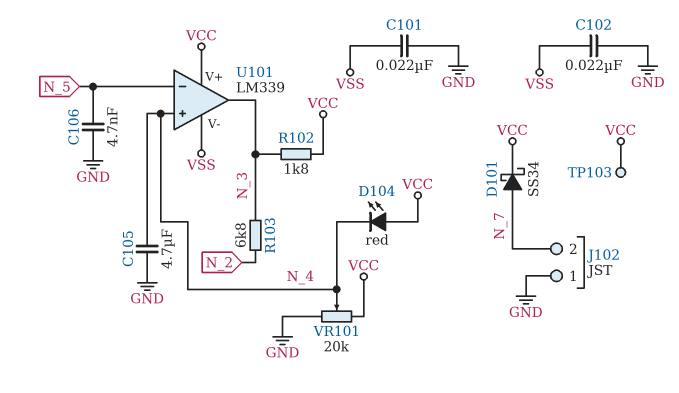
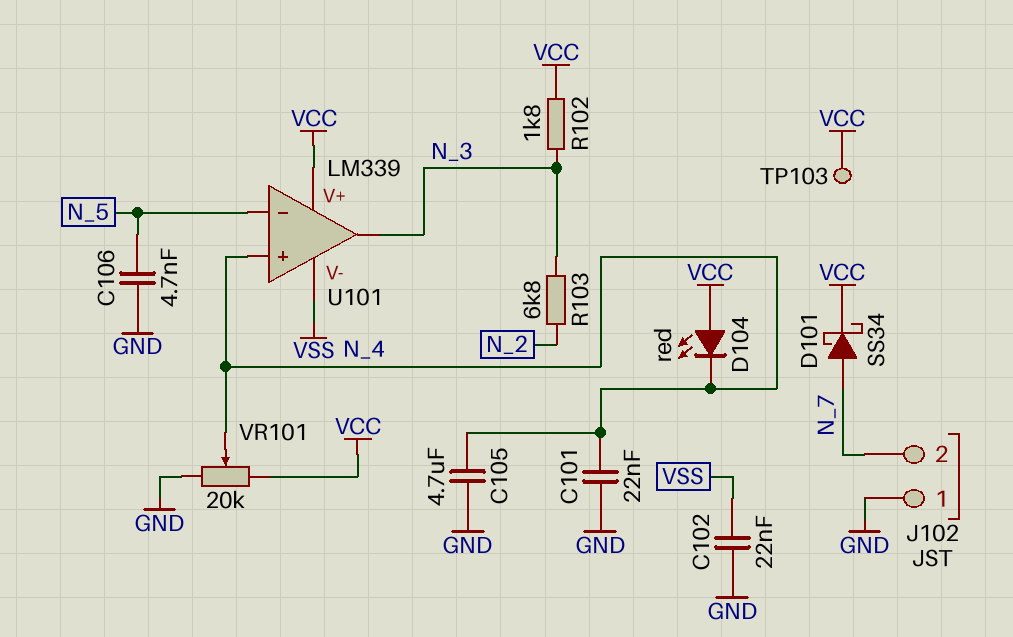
C101: 22nF (GND, VSS) -> 22nF (GND, N_4)

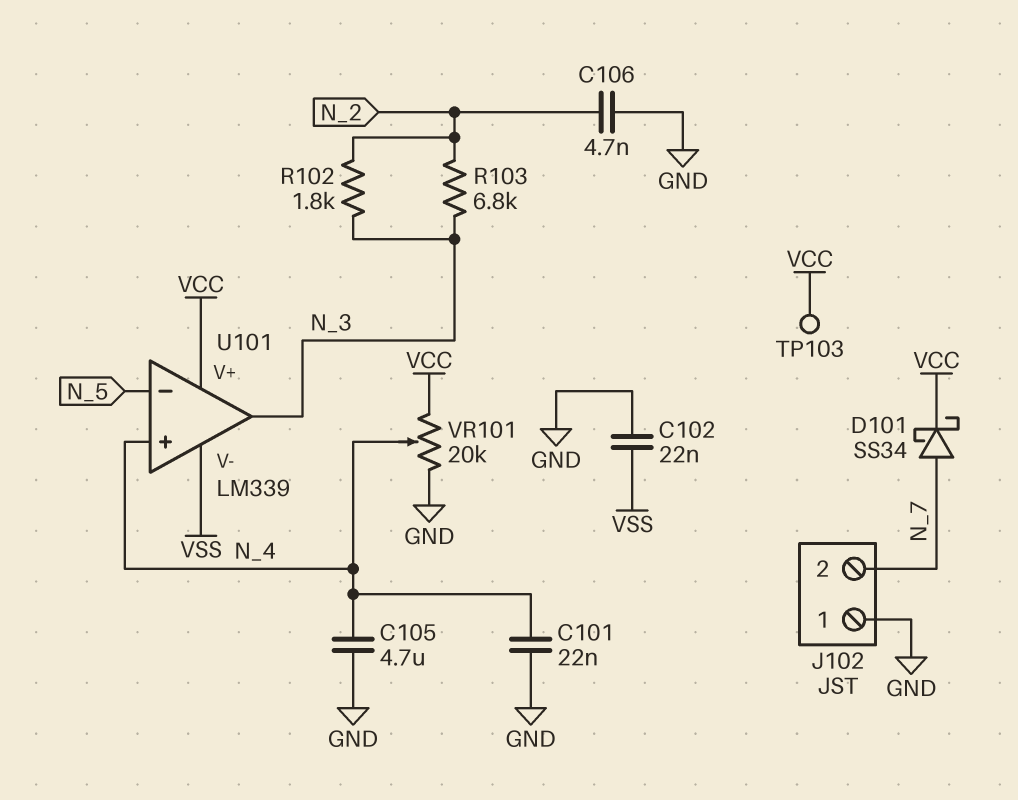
C106: 4.7nF (GND, N_5) -> 4.7nF (GND, N_2)
D104: LED red (A VCC, K N_4) -> none
R102: 1.8k (N_3, VCC) -> 1.8k (N_2, N_3)

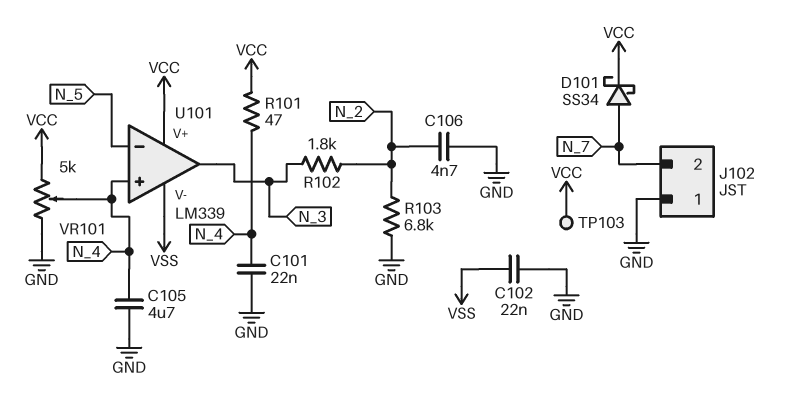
R101: none -> 47 (N_4, VCC)
R103: 6.8k (N_2, N_3) -> 6.8k (GND, N_2)
VR101: 20k (GND, VCC, wiper N_4) -> 5k (GND, VCC, wiper N_4)

